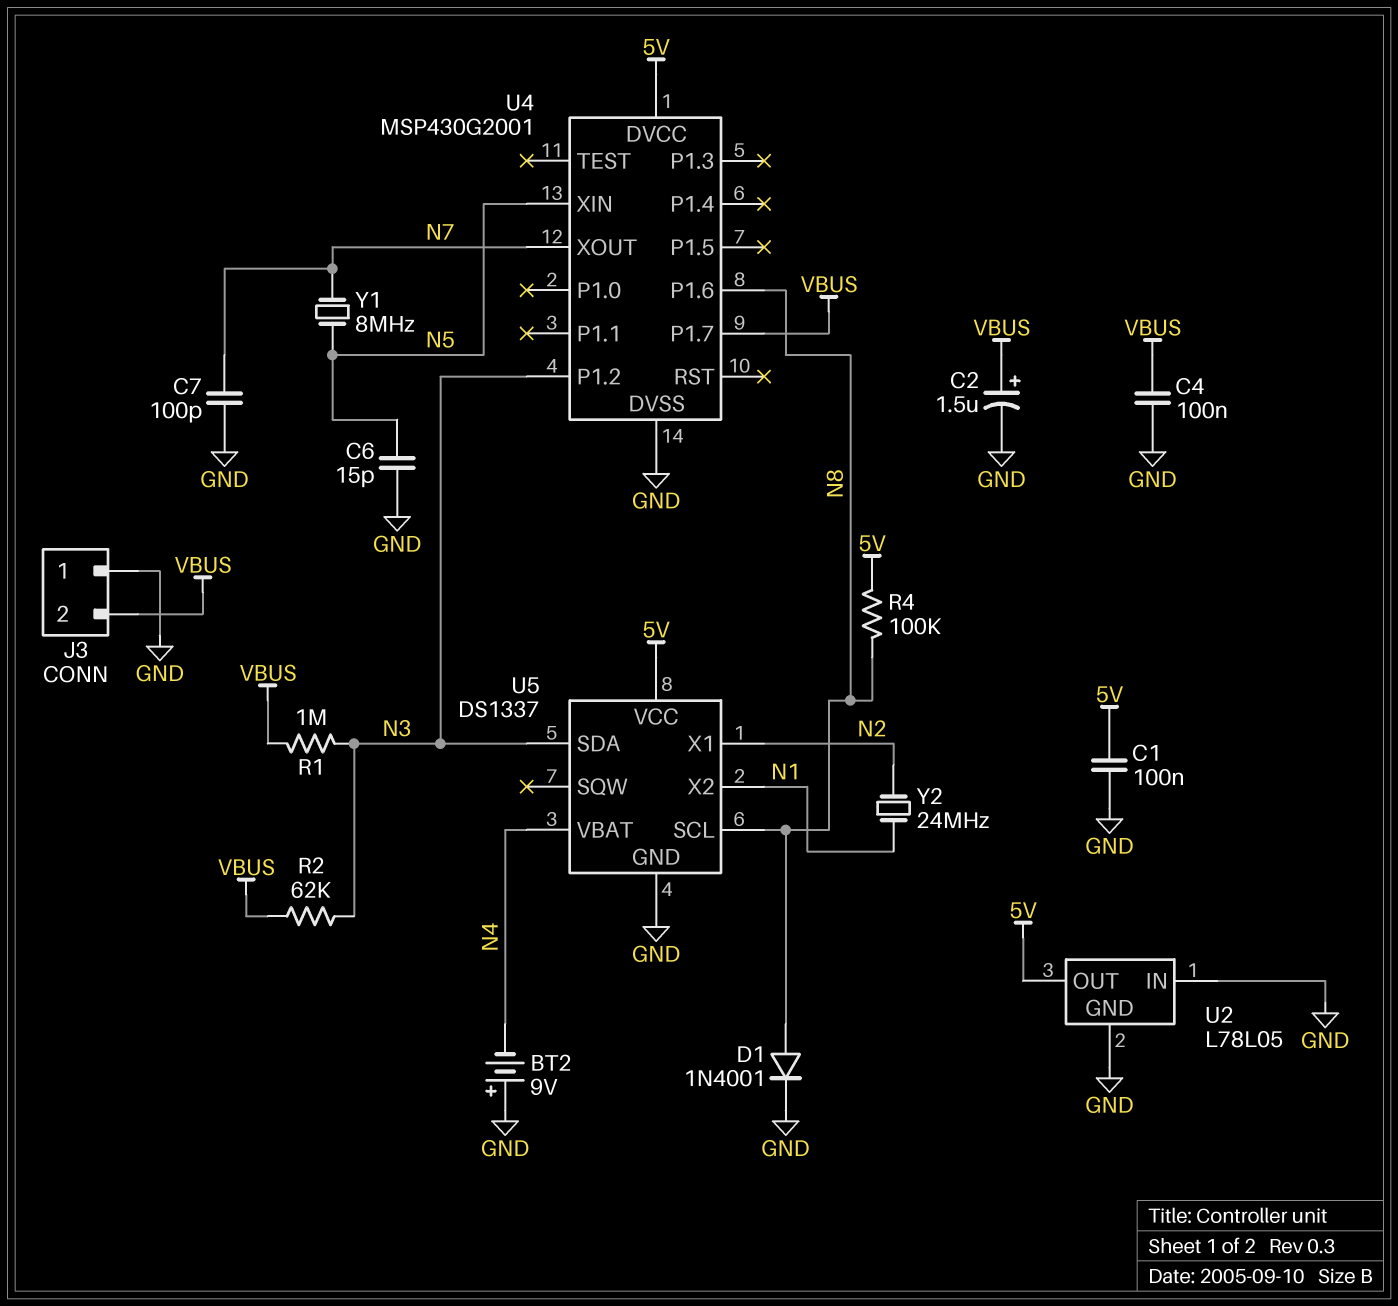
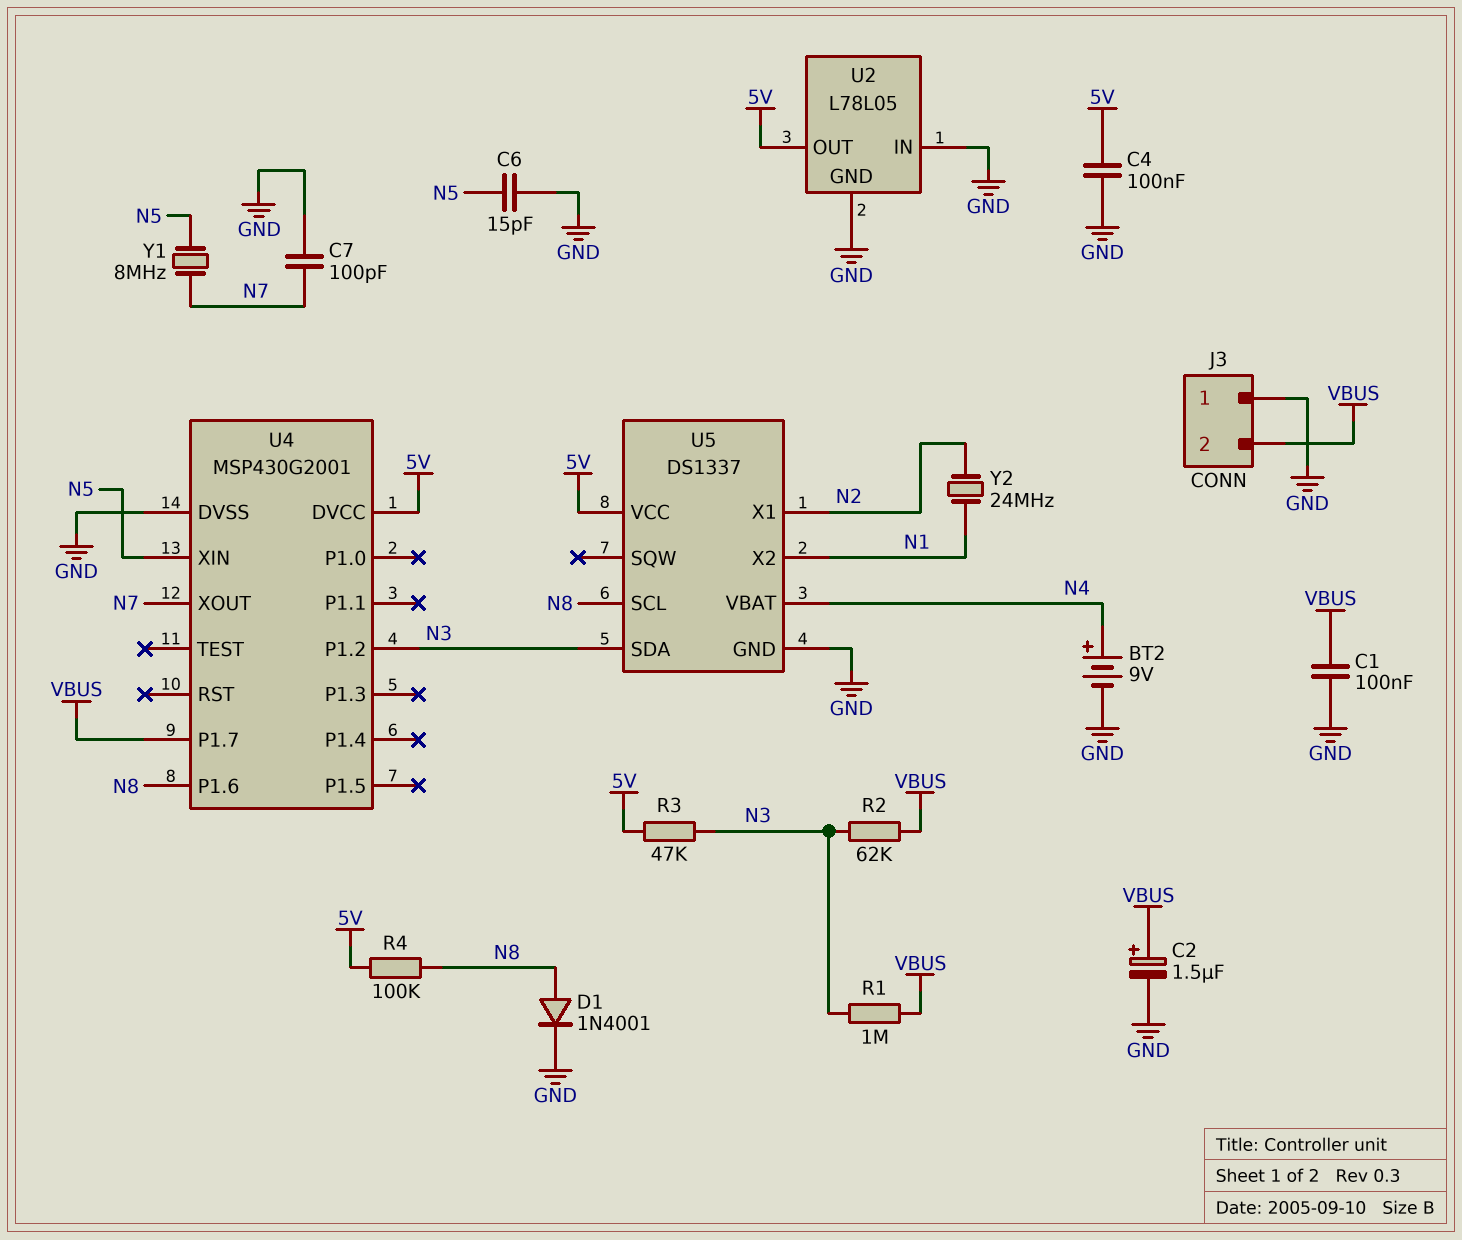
BT2: 9V (plus GND, minus N4) -> 9V (plus N4, minus GND)
C1: 100nF (5V, GND) -> 100nF (GND, VBUS)
C4: 100nF (GND, VBUS) -> 100nF (5V, GND)
R3: none -> 47k (5V, N3)

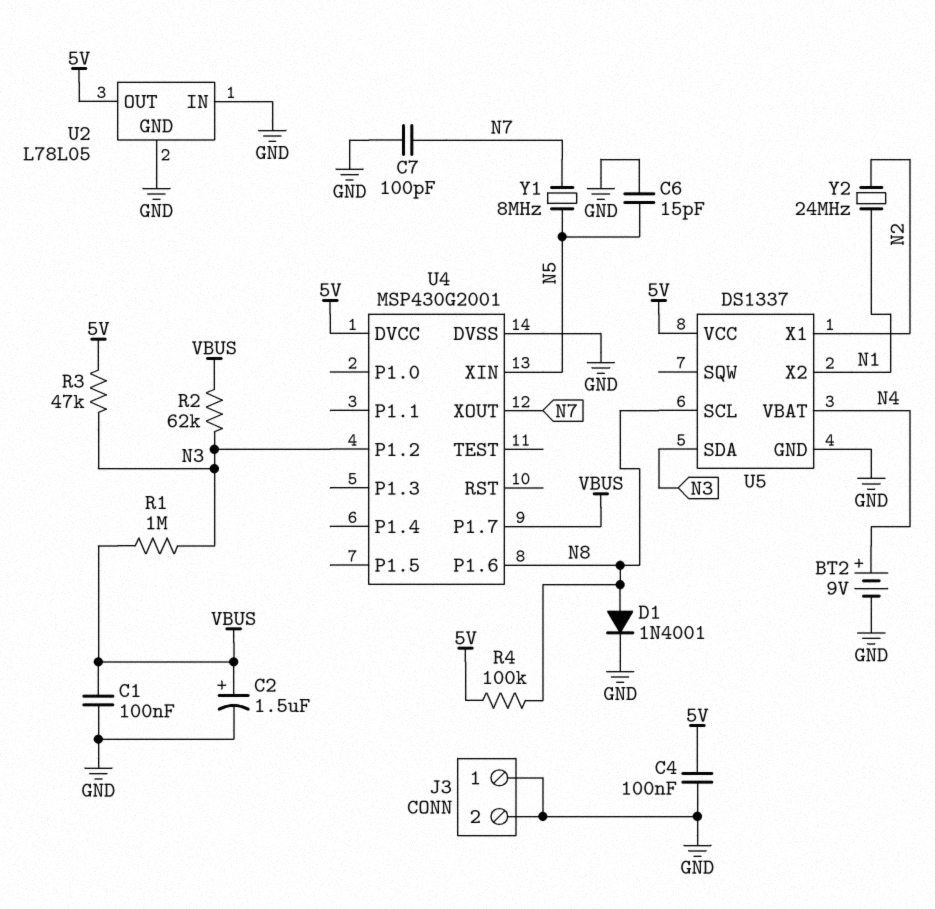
J3 pin 2: VBUS -> GND

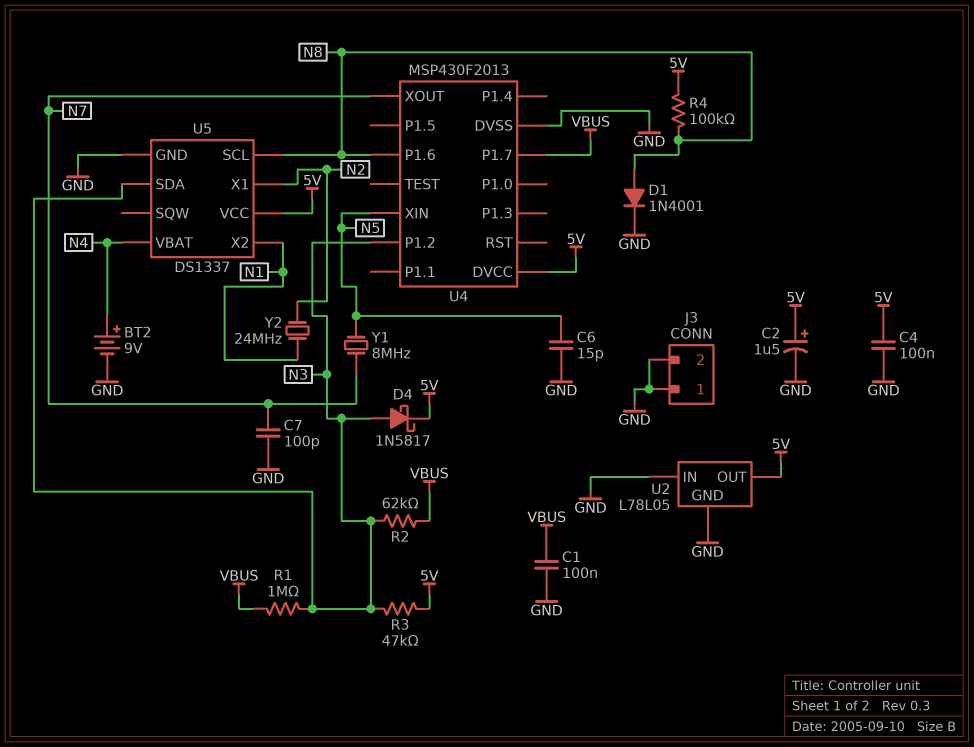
C2: 1.5uF (plus VBUS, minus GND) -> 1.5uF (plus 5V, minus GND)
D4: none -> schottky 1N5817 (A N3, K 5V)
U4: MSP430G2001 -> MSP430F2013

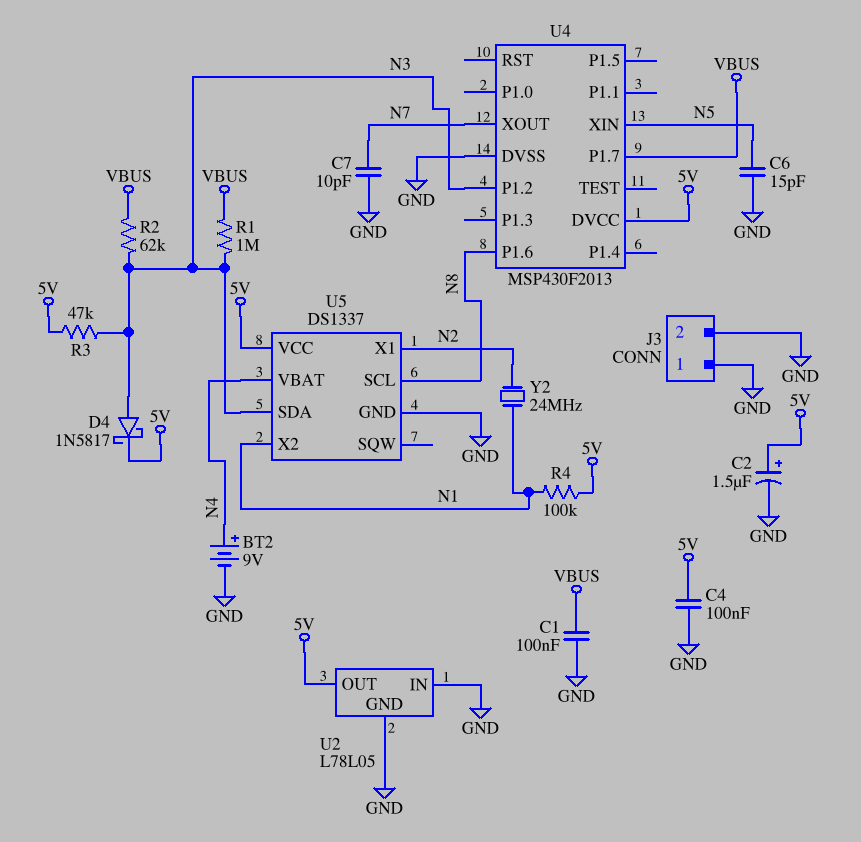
C7: 100pF (GND, N7) -> 10pF (GND, N7)
D1: diode 1N4001 (A N8, K GND) -> none
R4: 100k (5V, N8) -> 100k (5V, N1)
Y1: 8MHz (N5, N7) -> none

